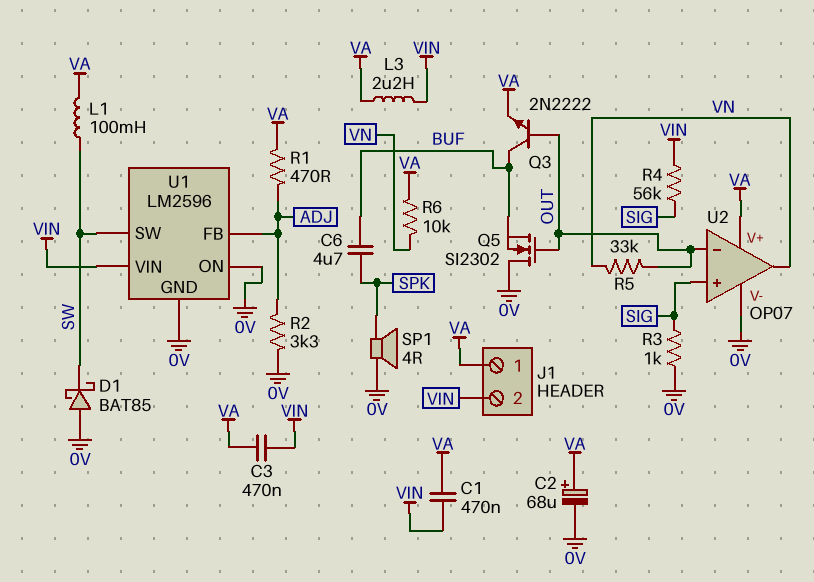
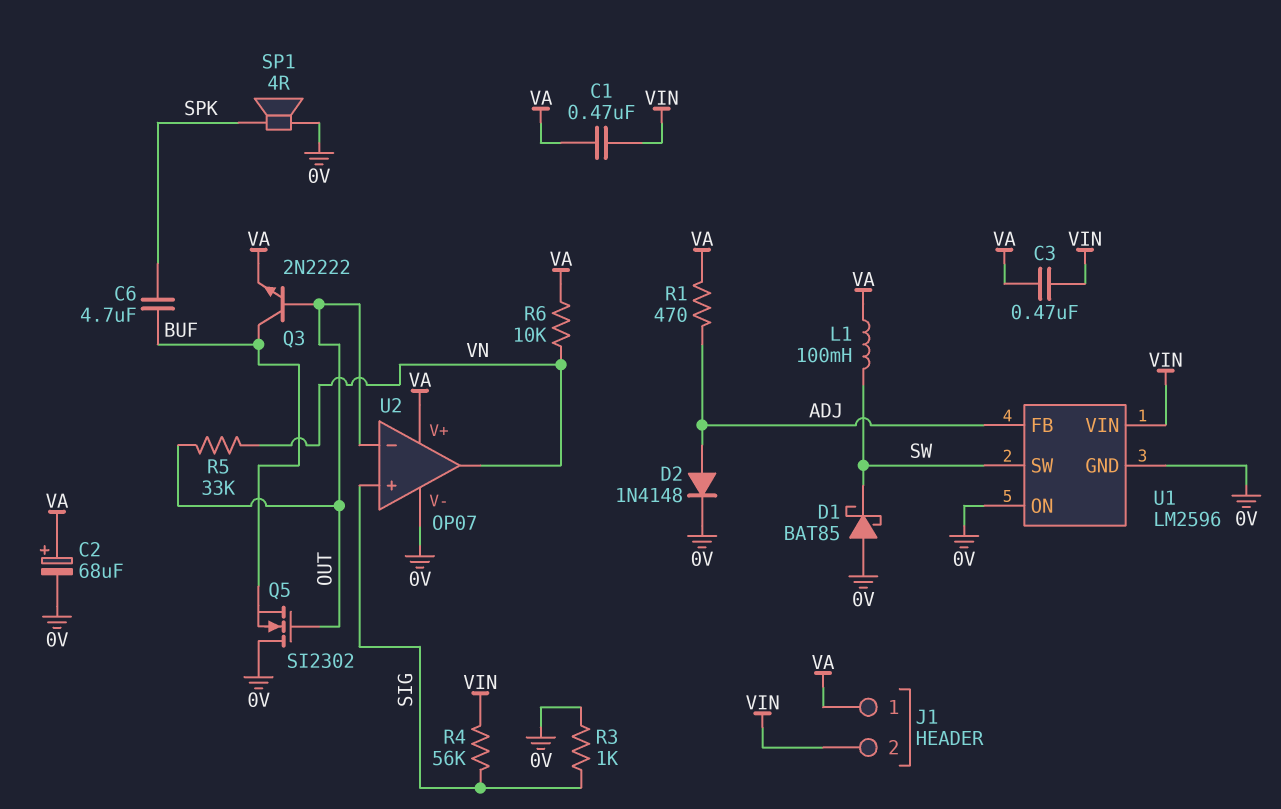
D2: none -> diode 1N4148 (A ADJ, K 0V)
L3: 2.2uH (VA, VIN) -> none
R2: 3.3k (0V, ADJ) -> none

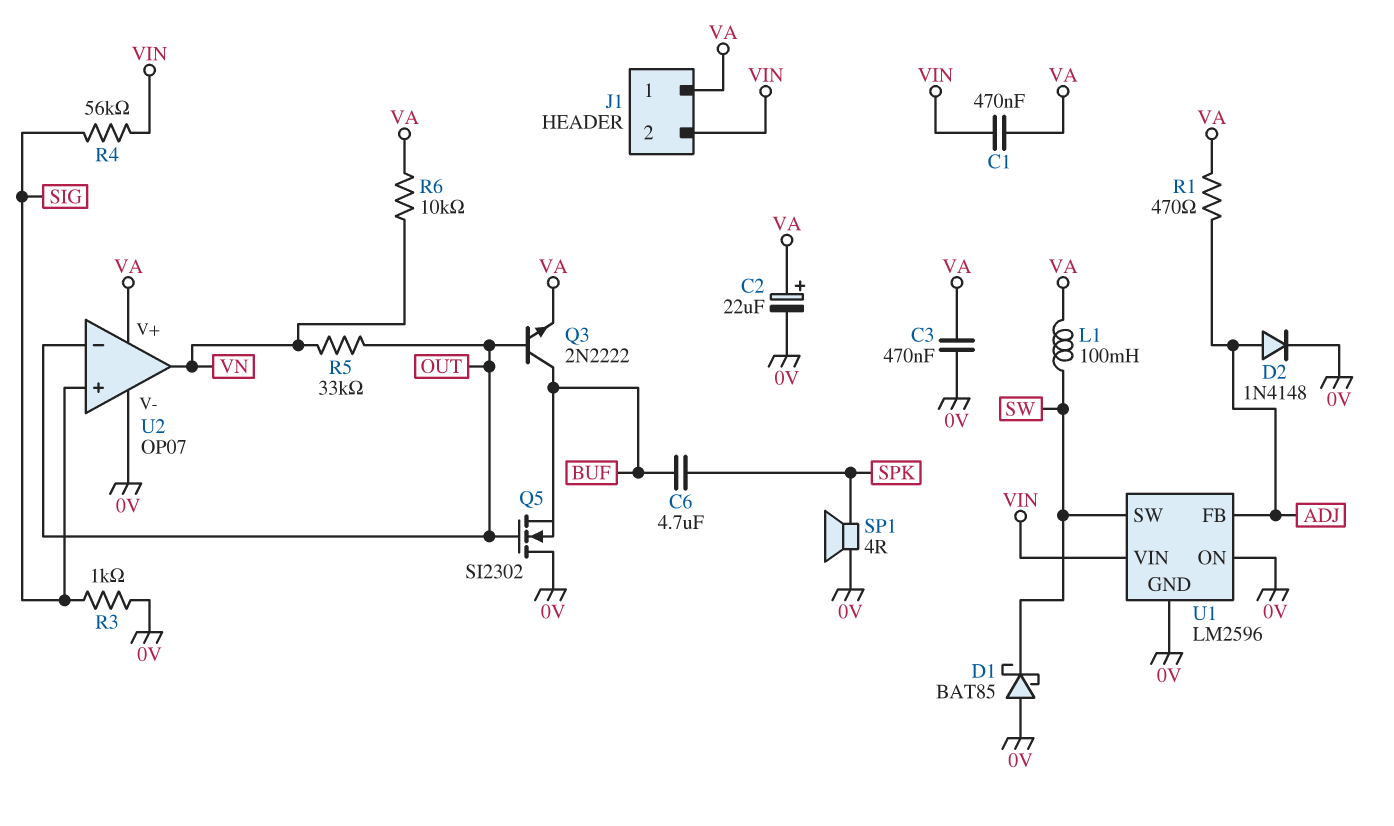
C2: 68uF (plus VA, minus 0V) -> 22uF (plus VA, minus 0V)
C3: 470nF (VA, VIN) -> 470nF (0V, VA)

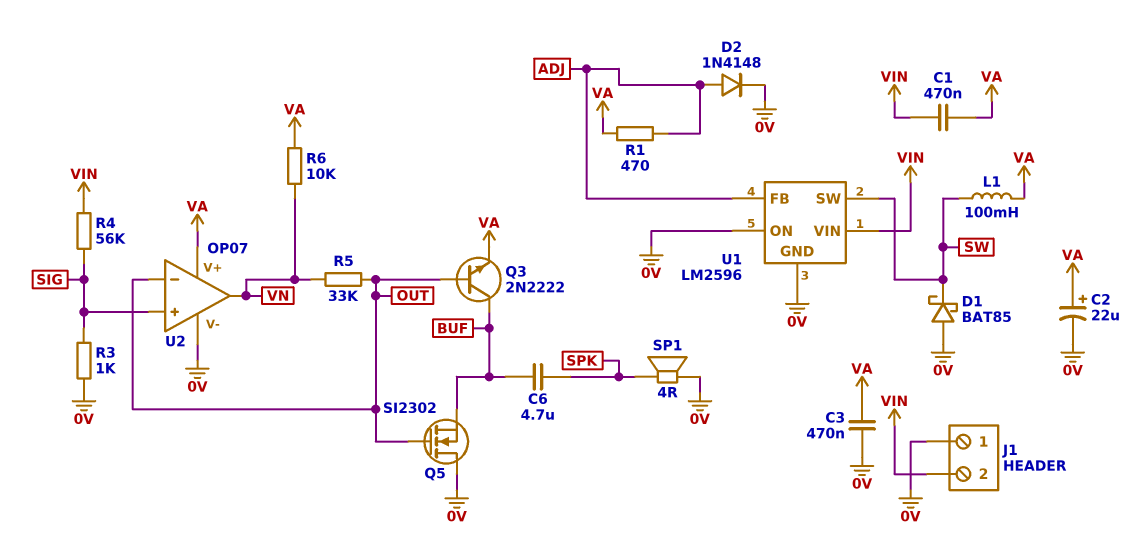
J1 pin 1: VA -> 0V

